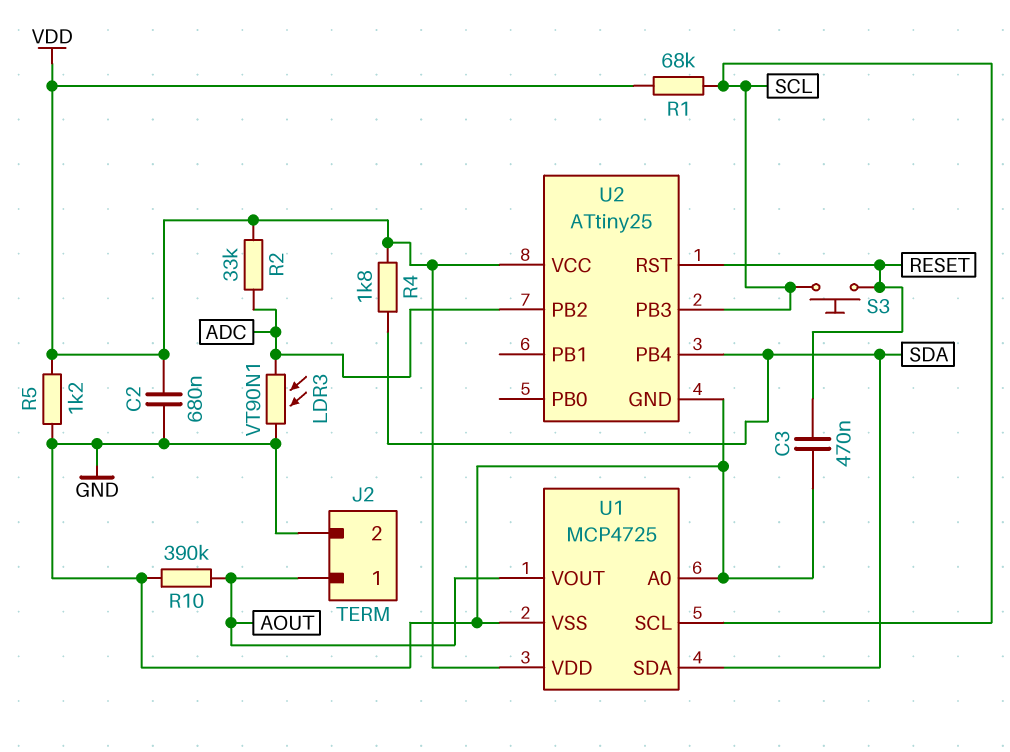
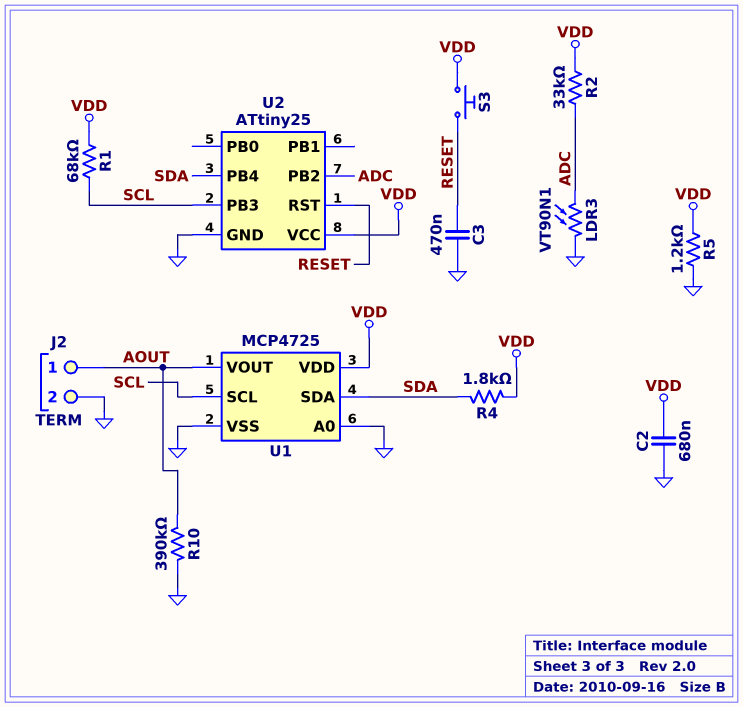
S3: button (RESET, SCL) -> button (RESET, VDD)

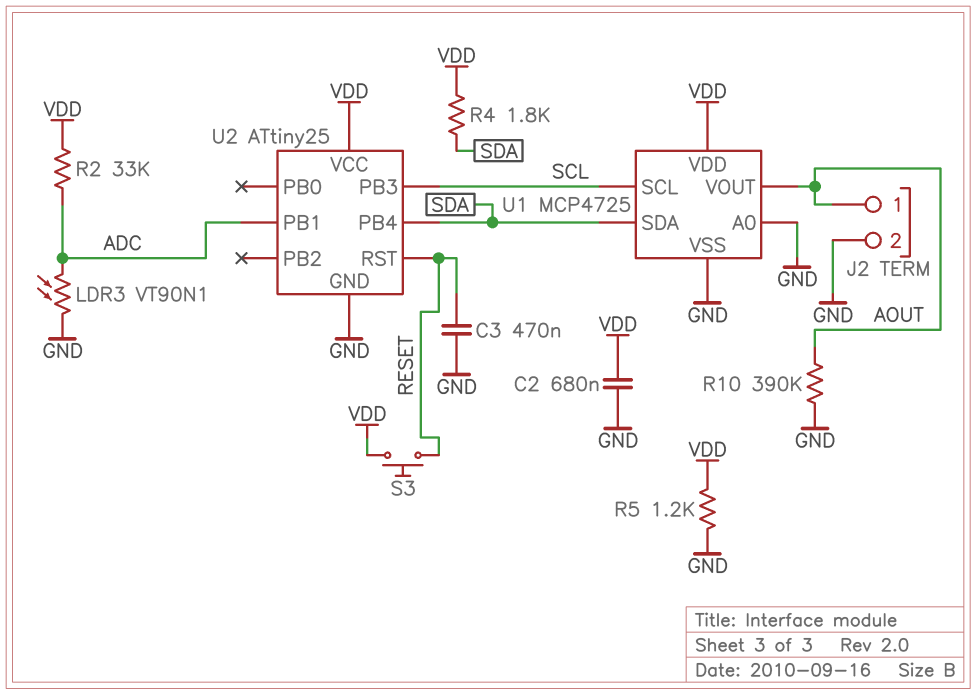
R1: 68k (SCL, VDD) -> none
U2 pin PB1: none -> ADC
U2 pin PB2: ADC -> none

